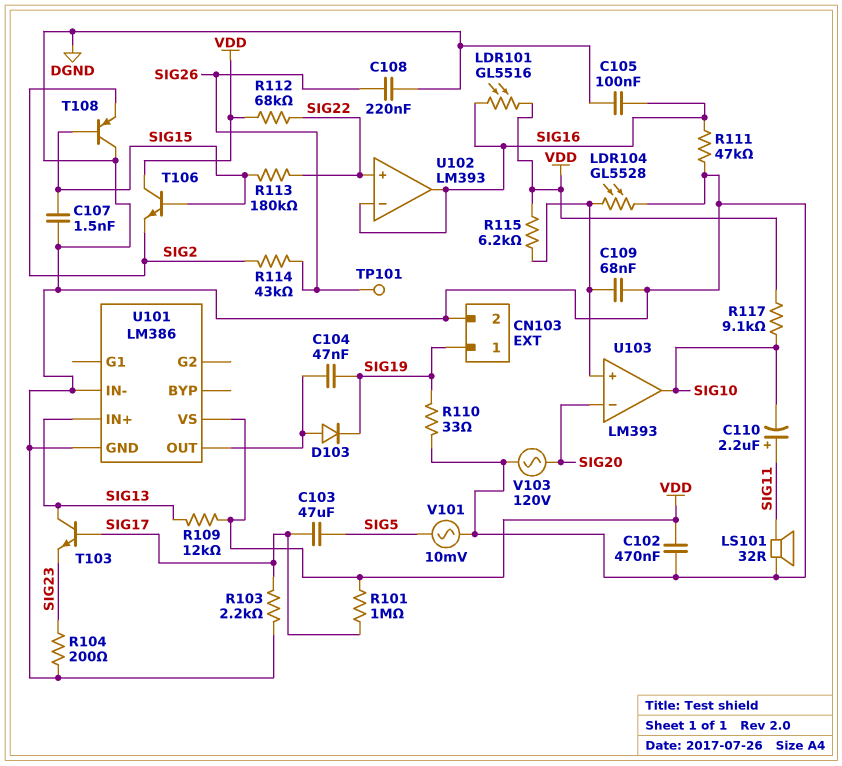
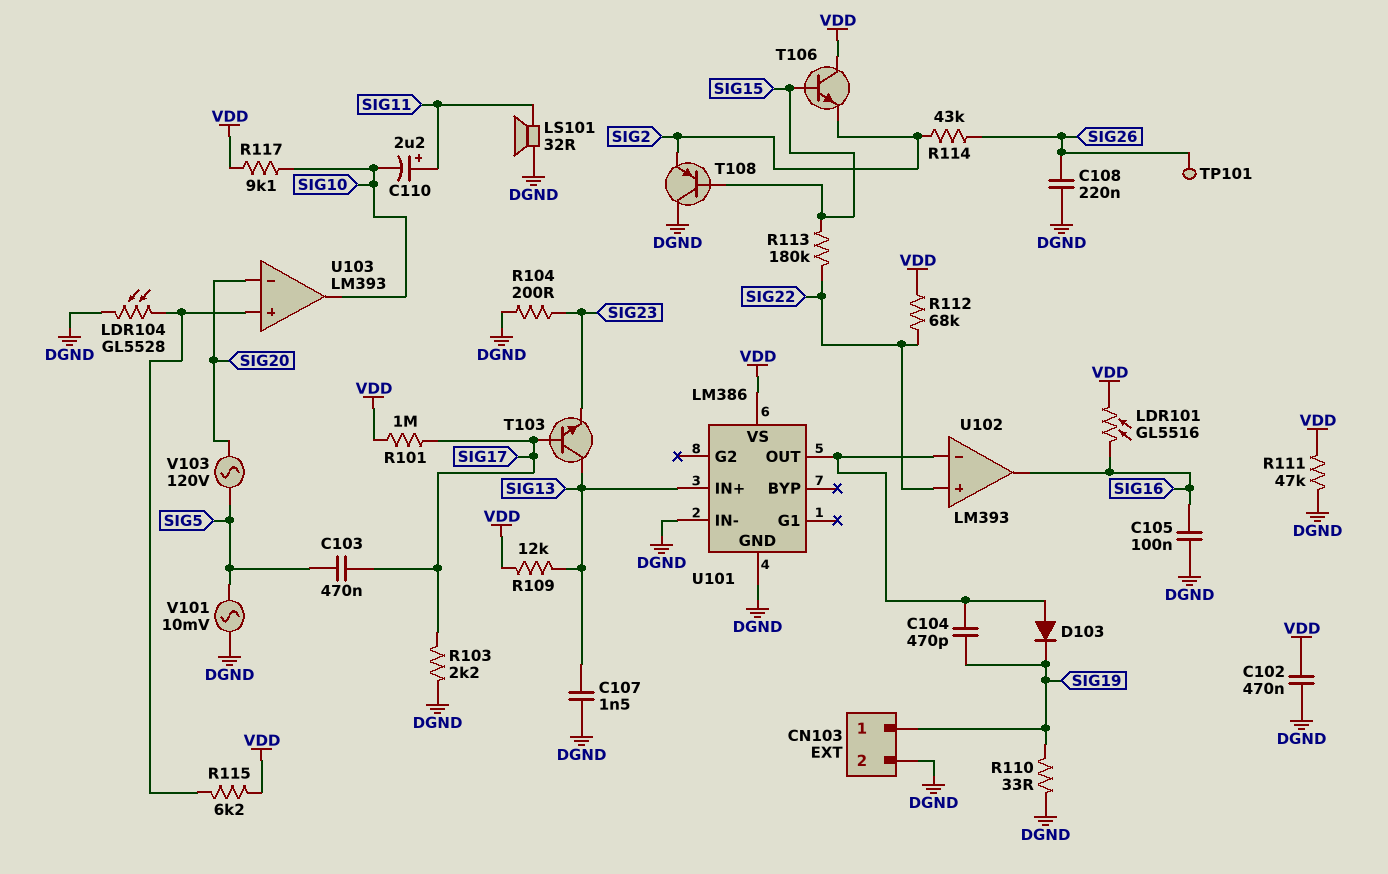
C103: 47uF (SIG5, SIG17) -> 470nF (SIG5, SIG17)
C104: 47nF (SIG19, U101/OUT) -> 470pF (SIG19, U101/OUT)
C107: 1.5nF (DGND, SIG15) -> 1.5nF (DGND, SIG13)
C109: 68nF (DGND, U103/in+) -> none
R111: 47k (DGND, SIG16) -> 47k (DGND, VDD)
U102 pin in-: SIG16 -> U101/OUT
V103: AC 120V (DGND, SIG20) -> AC 120V (SIG5, SIG20)

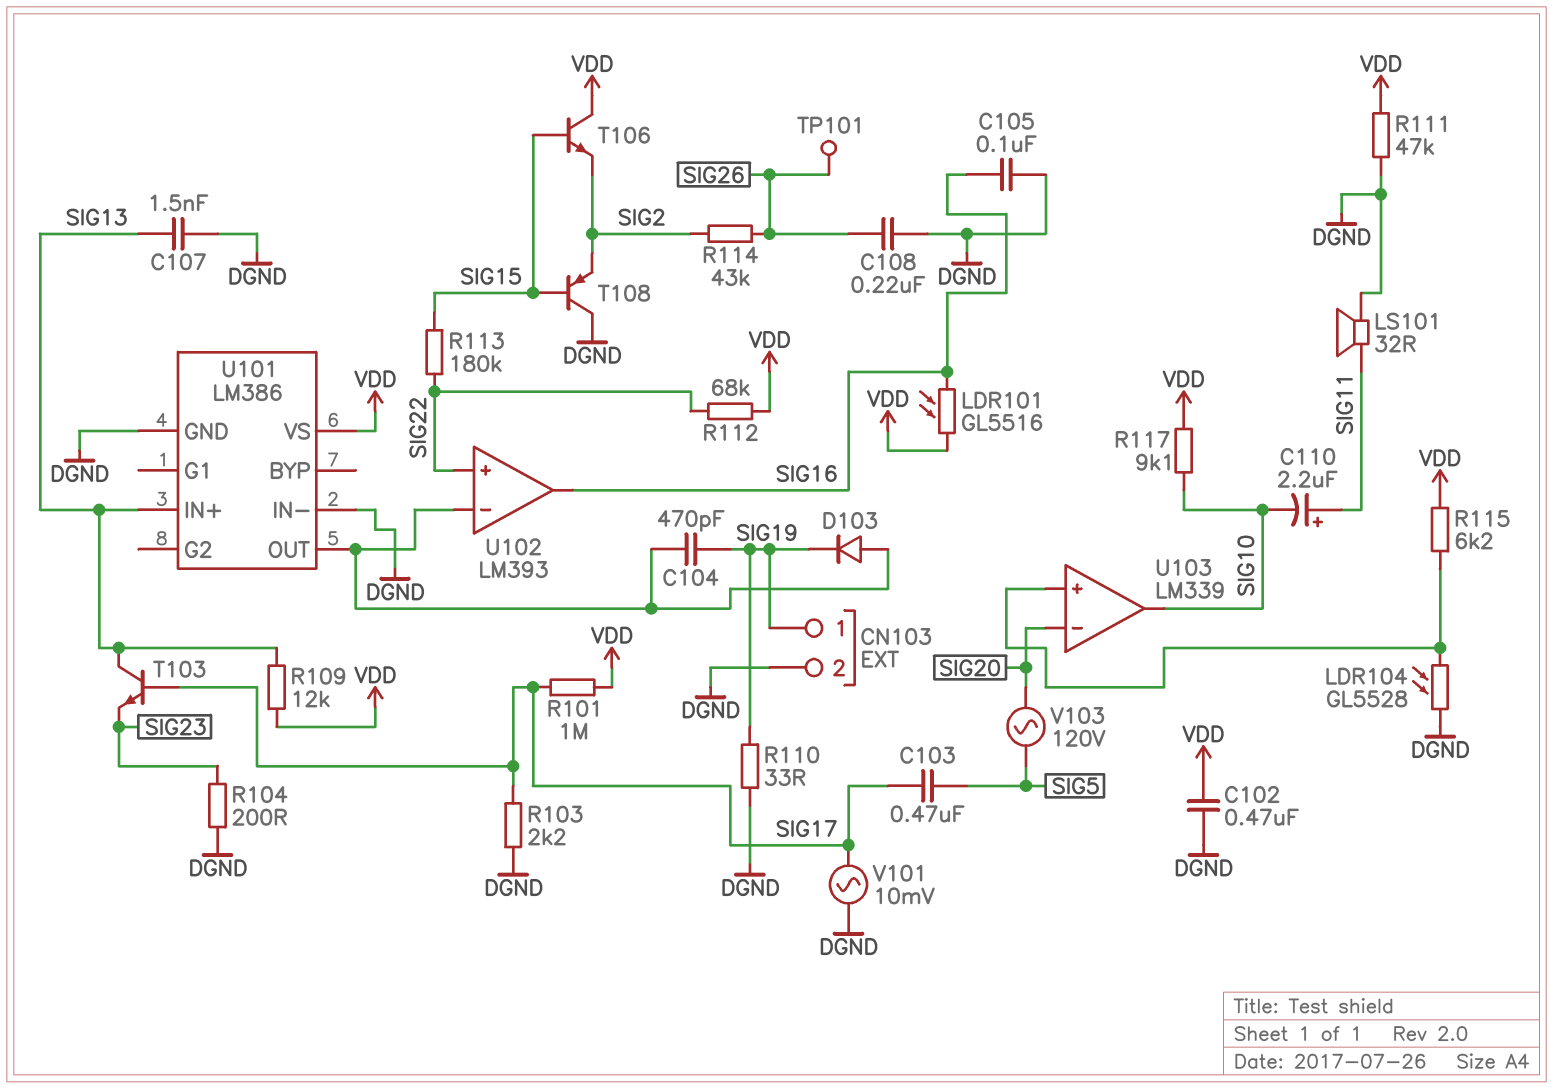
U103: LM393 -> LM339
V101: AC 10mV (DGND, SIG5) -> AC 10mV (DGND, SIG17)

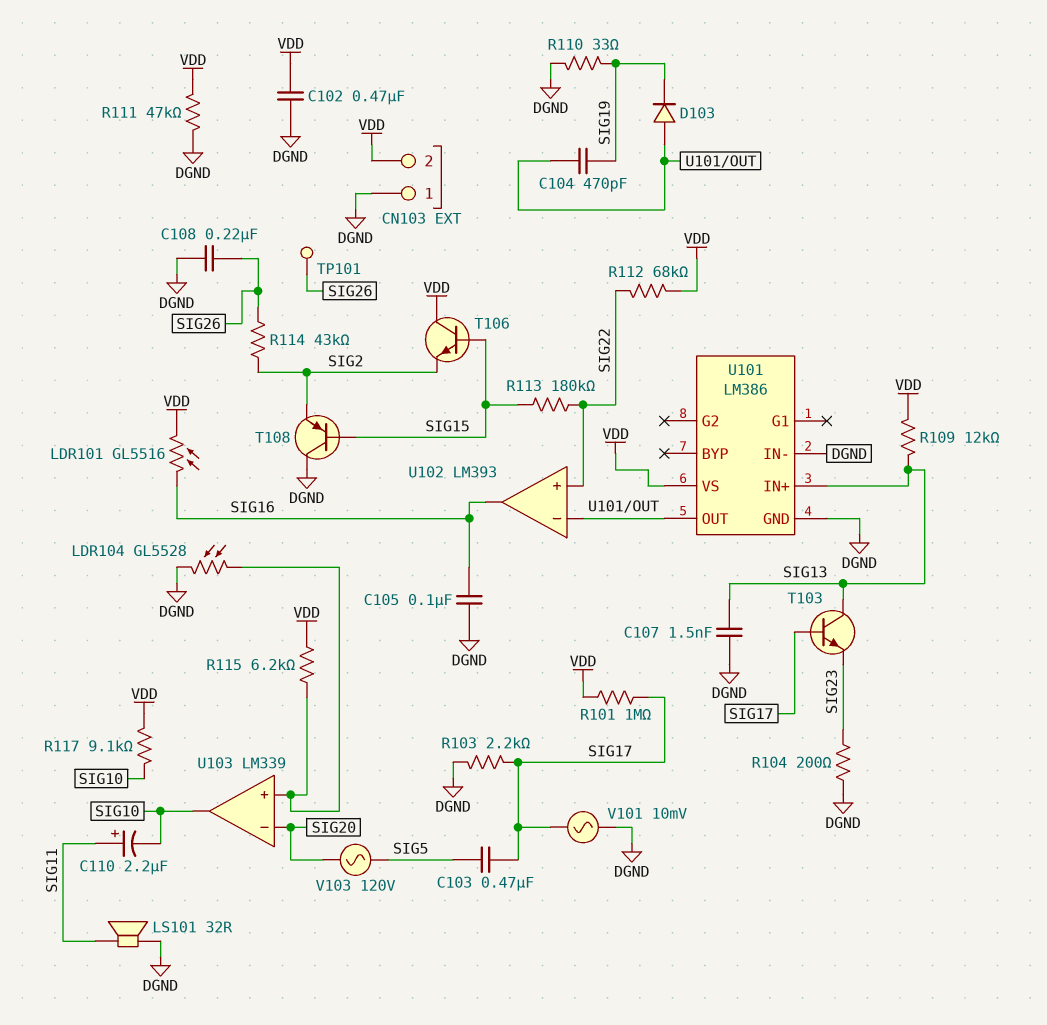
CN103 pin 1: SIG19 -> DGND
CN103 pin 2: DGND -> VDD

